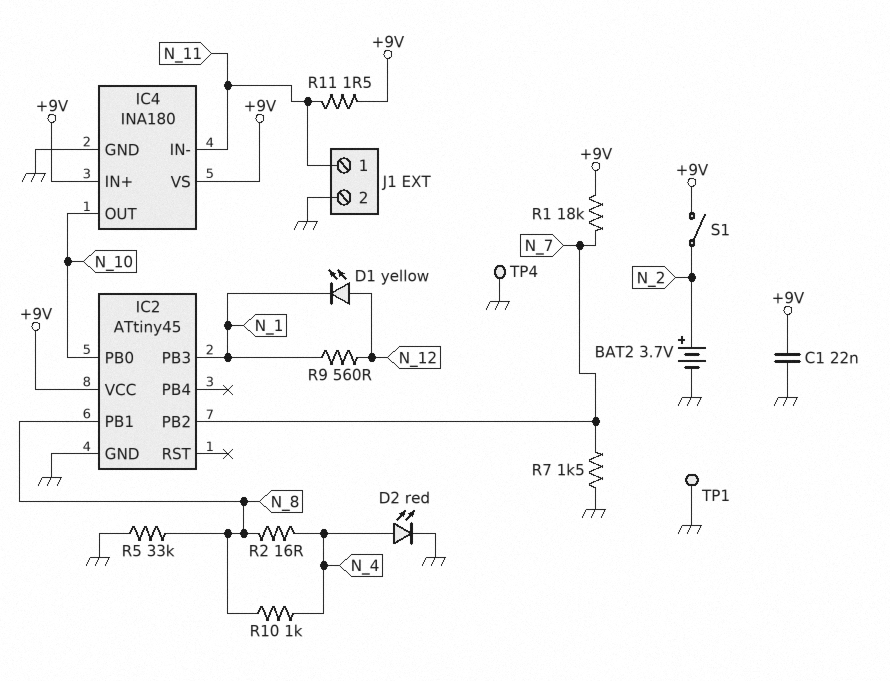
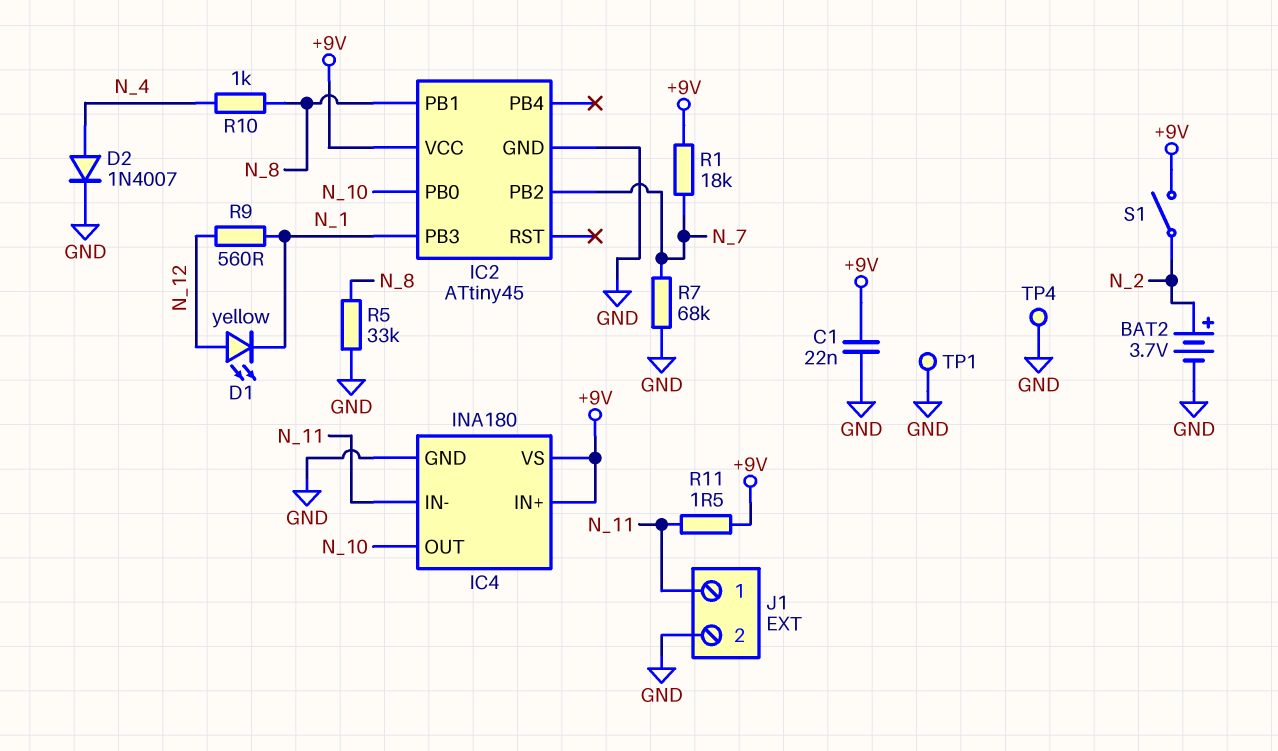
D2: LED red (A N_4, K GND) -> diode 1N4007 (A N_4, K GND)
R2: 16 (N_4, N_8) -> none
R7: 1.5k (GND, N_7) -> 68k (GND, N_7)

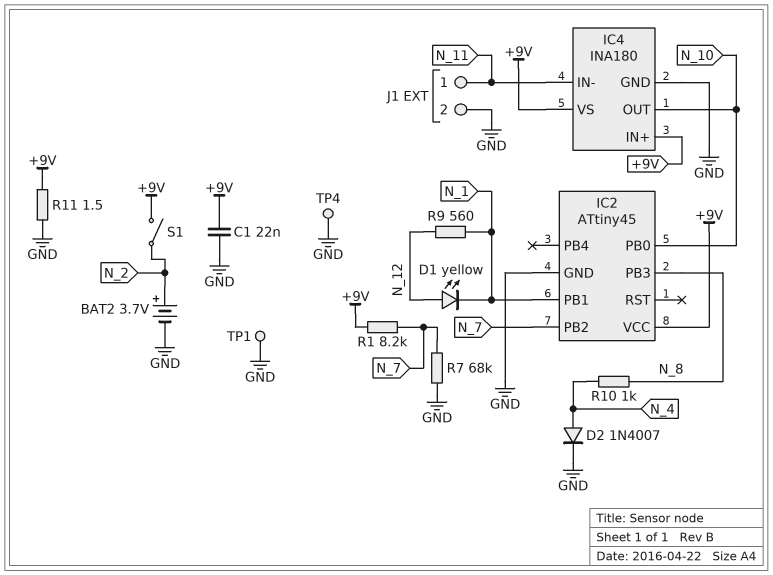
IC2 pin PB1: N_8 -> N_1
IC2 pin PB3: N_1 -> N_8
R1: 18k (+9V, N_7) -> 8.2k (+9V, N_7)
R5: 33k (GND, N_8) -> none
R11: 1.5 (+9V, N_11) -> 1.5 (+9V, GND)

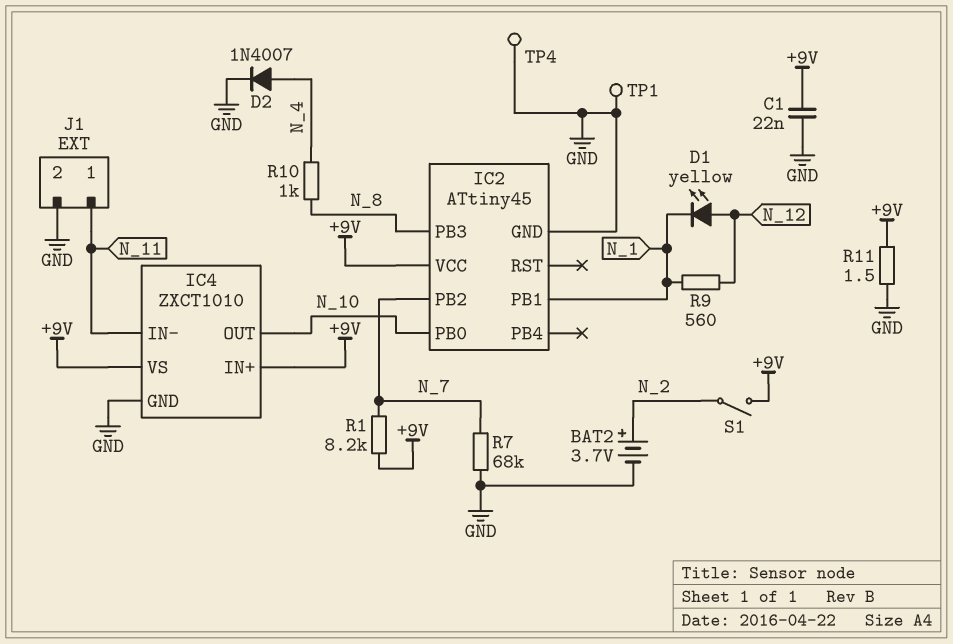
IC4: INA180 -> ZXCT1010

